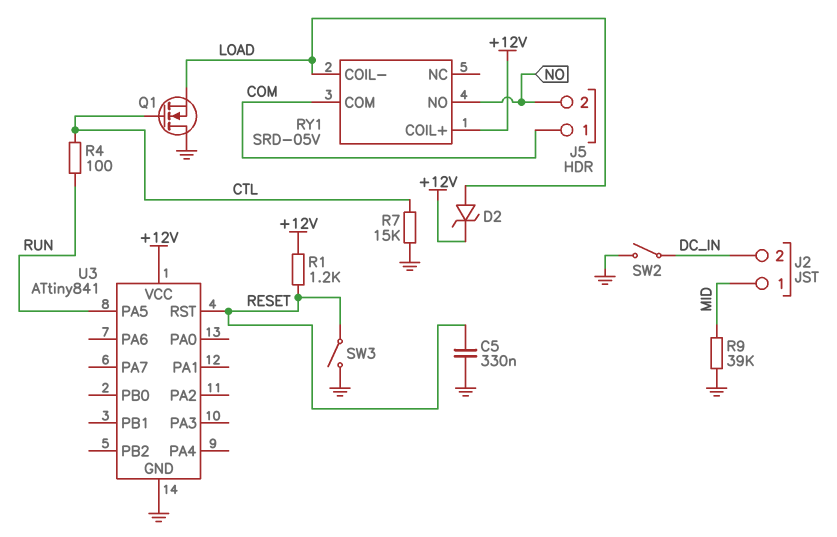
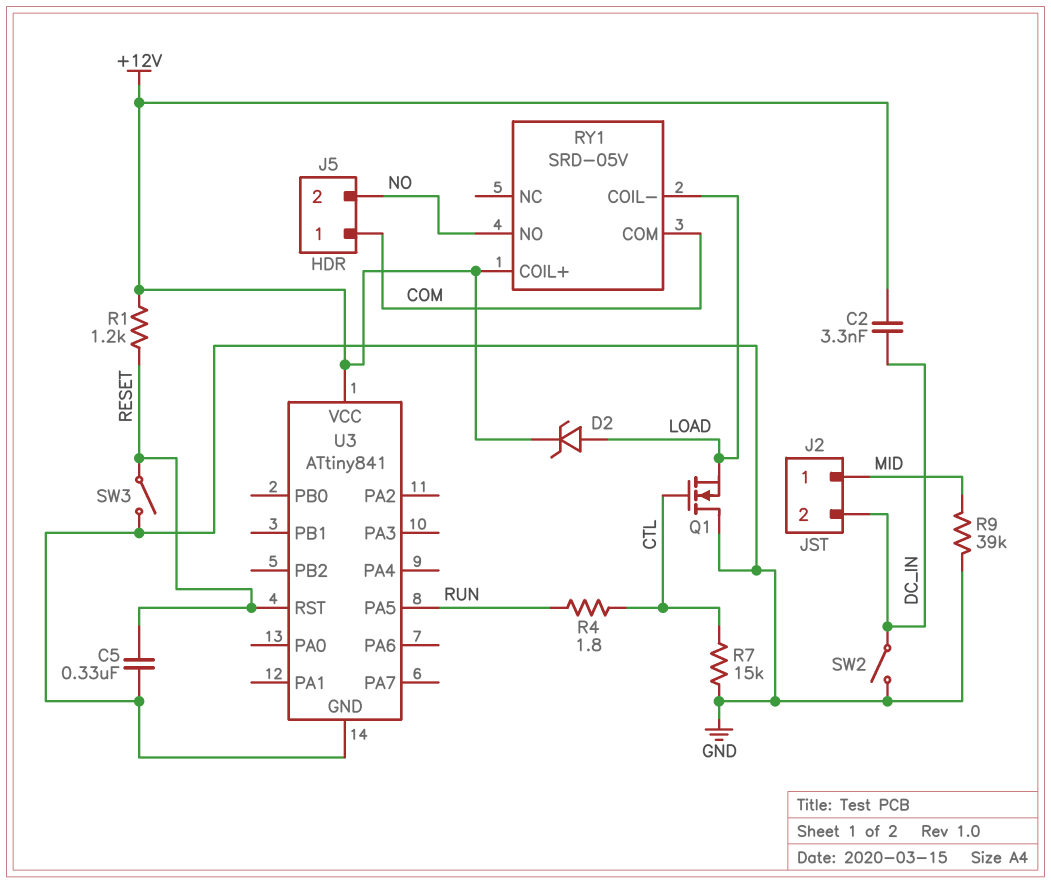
C2: none -> 3.3nF (+12V, DC_IN)
R4: 100 (CTL, RUN) -> 1.8 (CTL, RUN)

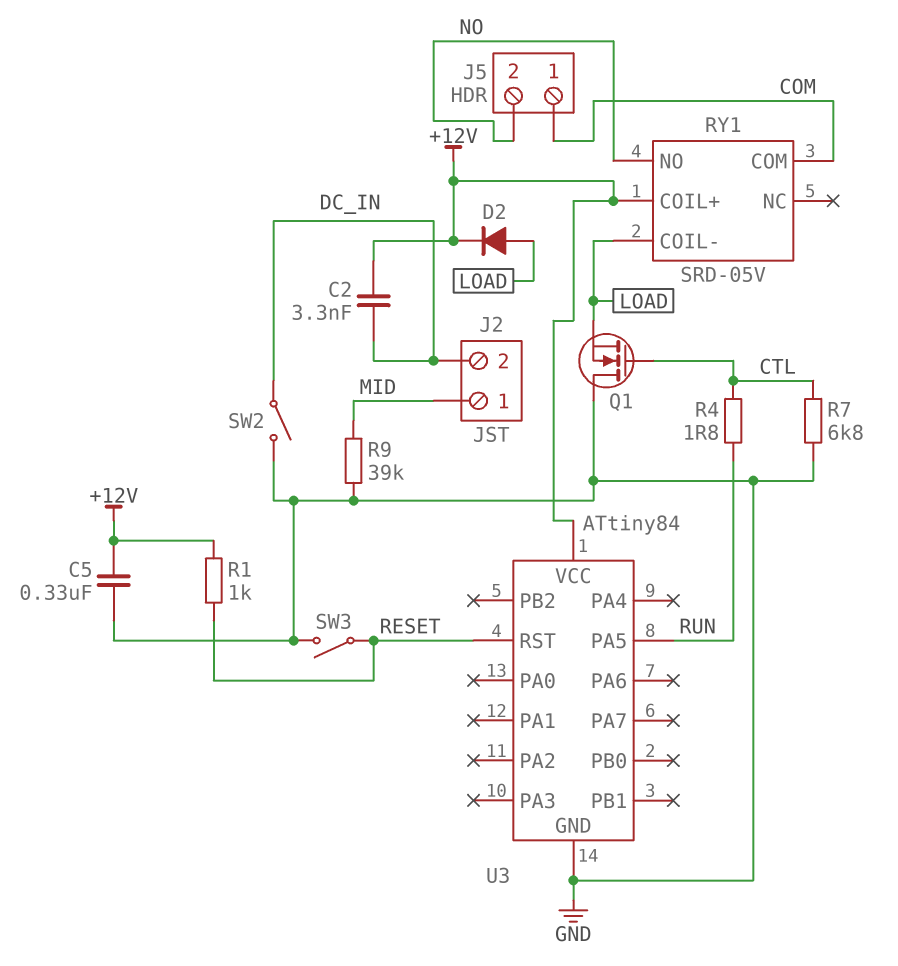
C5: 330nF (GND, RESET) -> 330nF (+12V, GND)
D2: zener (A LOAD, K +12V) -> diode (A LOAD, K +12V)
R1: 1.2k (+12V, RESET) -> 1k (+12V, RESET)
R7: 15k (CTL, GND) -> 6.8k (CTL, GND)
U3: ATtiny841 -> ATtiny84

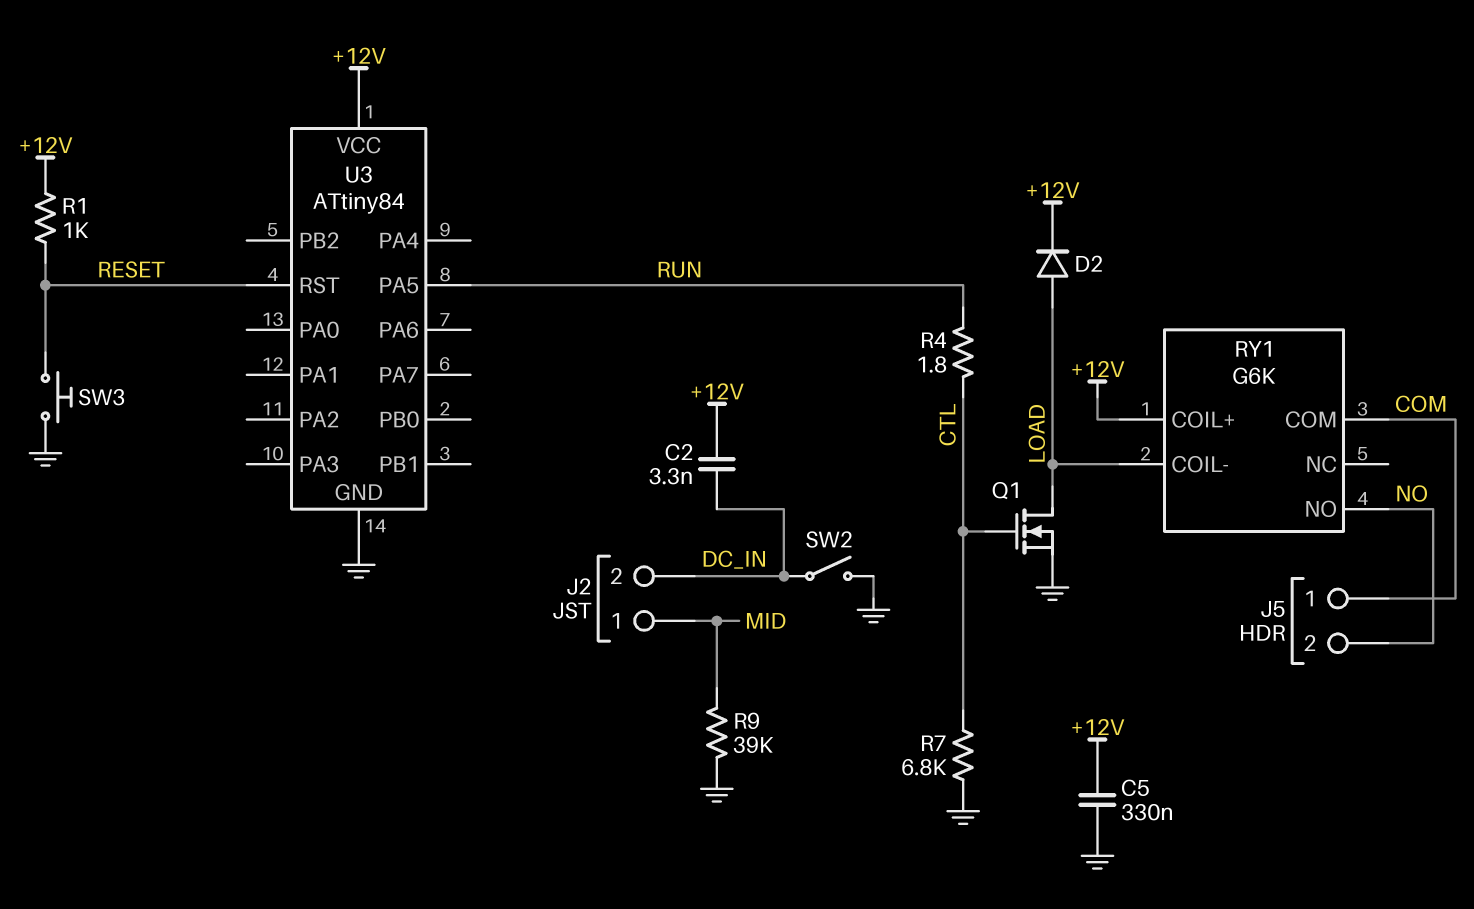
Q1: NMOS (G CTL, D GND, S LOAD) -> NMOS (G CTL, D LOAD, S GND)
RY1: SRD-05V -> G6K
SW3: switch (GND, RESET) -> button (GND, RESET)

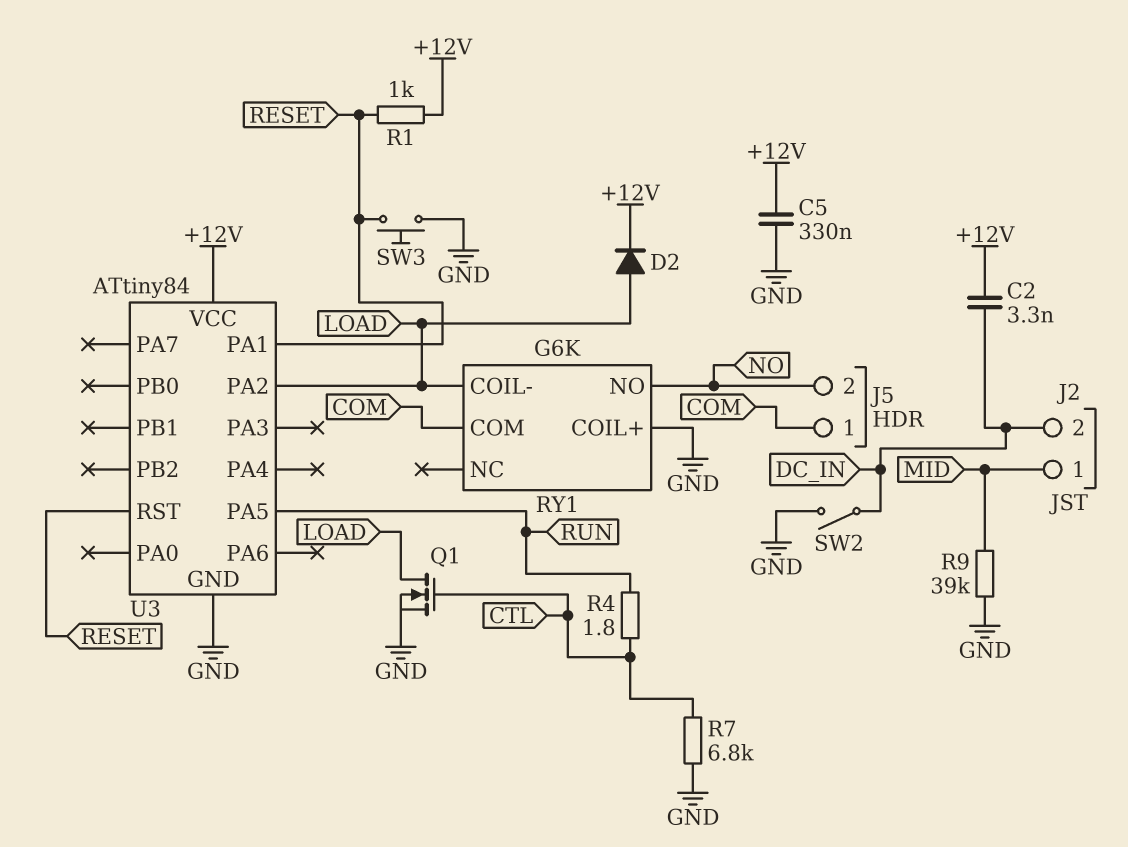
RY1 pin COIL+: +12V -> GND
U3 pin PA1: none -> RESET
U3 pin PA2: none -> LOAD

